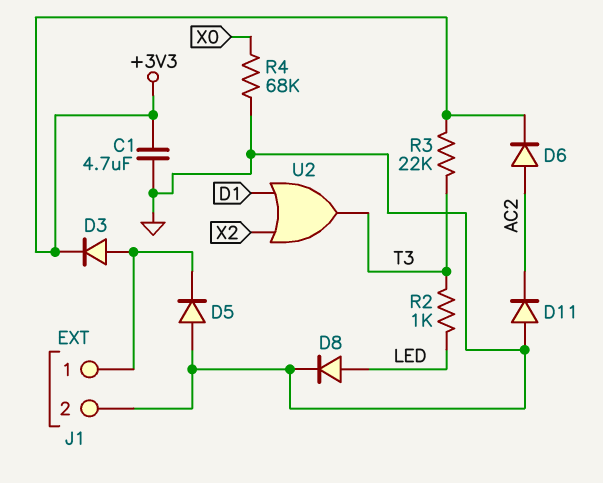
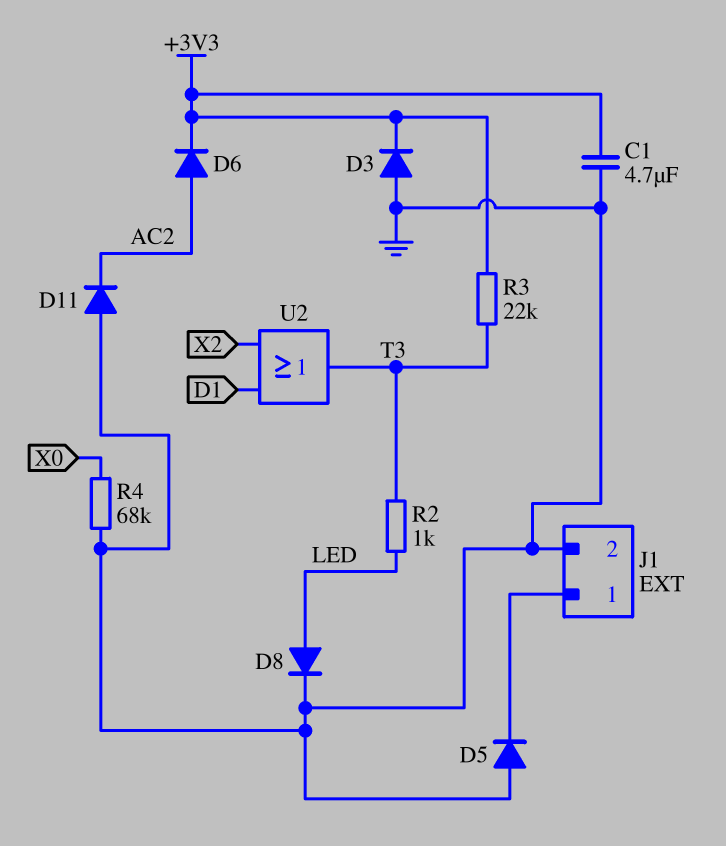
D3: diode (A J1/1, K +3V3) -> diode (A GND, K +3V3)

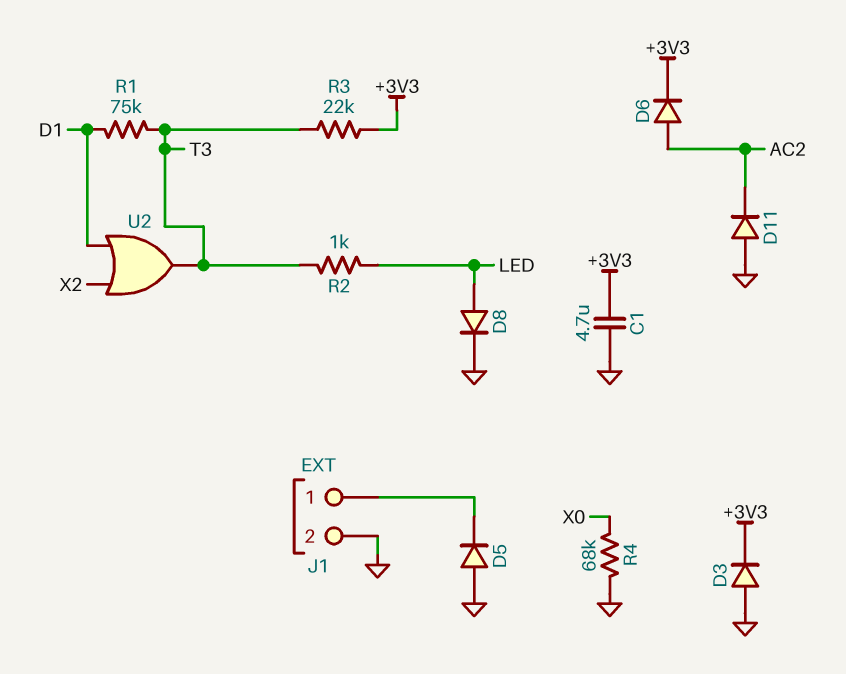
R1: none -> 75k (D1, T3)

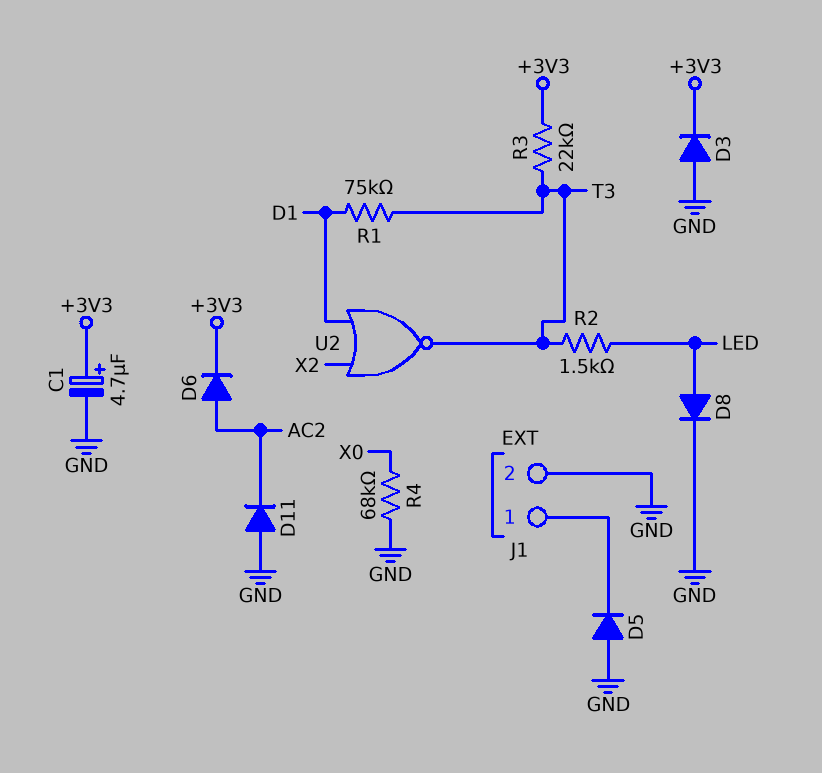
C1: 4.7uF (+3V3, GND) -> 4.7uF (plus +3V3, minus GND)
R2: 1k (LED, T3) -> 1.5k (LED, T3)
U2: OR (in D1, in X2, out T3) -> NOR (in D1, in X2, out T3)

